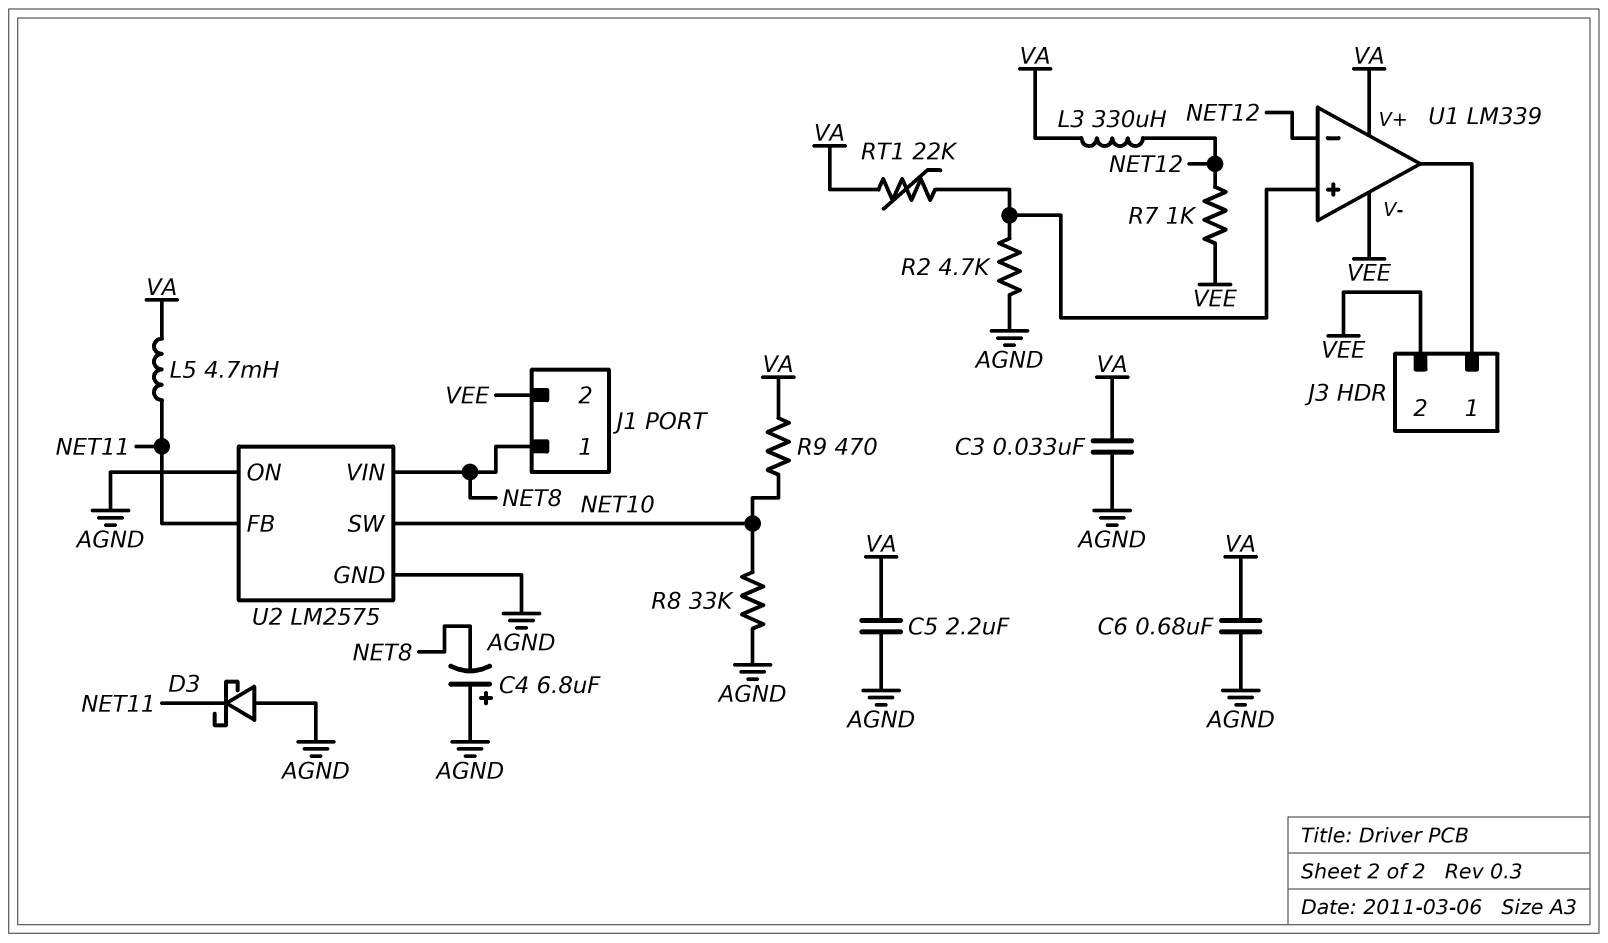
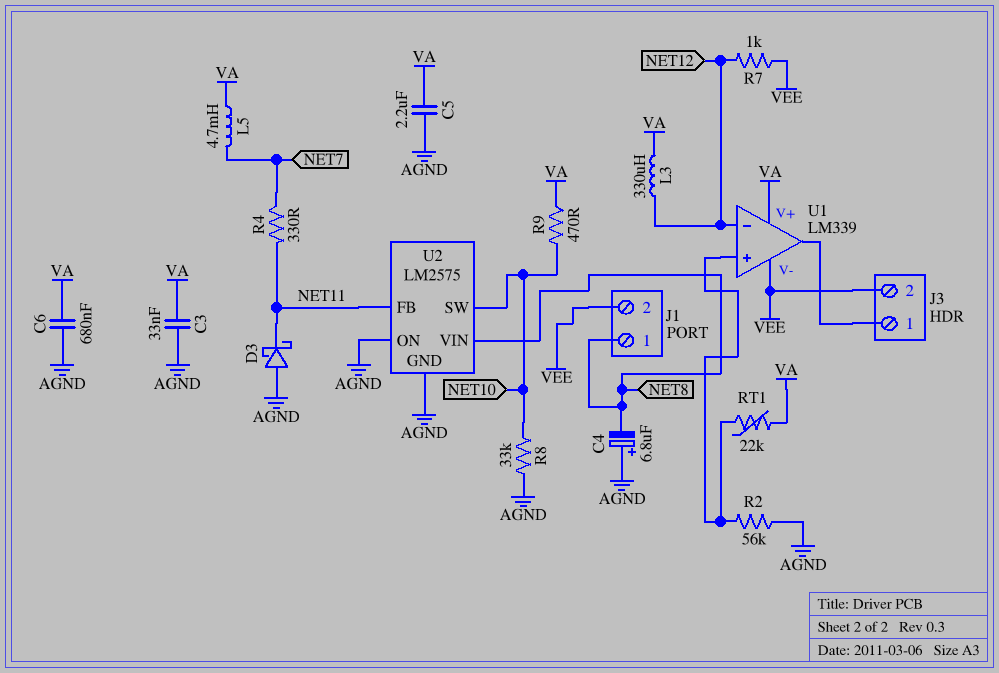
L5: 4.7mH (NET11, VA) -> 4.7mH (NET7, VA)
R2: 4.7k (AGND, U1/in+) -> 56k (AGND, U1/in+)
R4: none -> 330 (NET7, NET11)

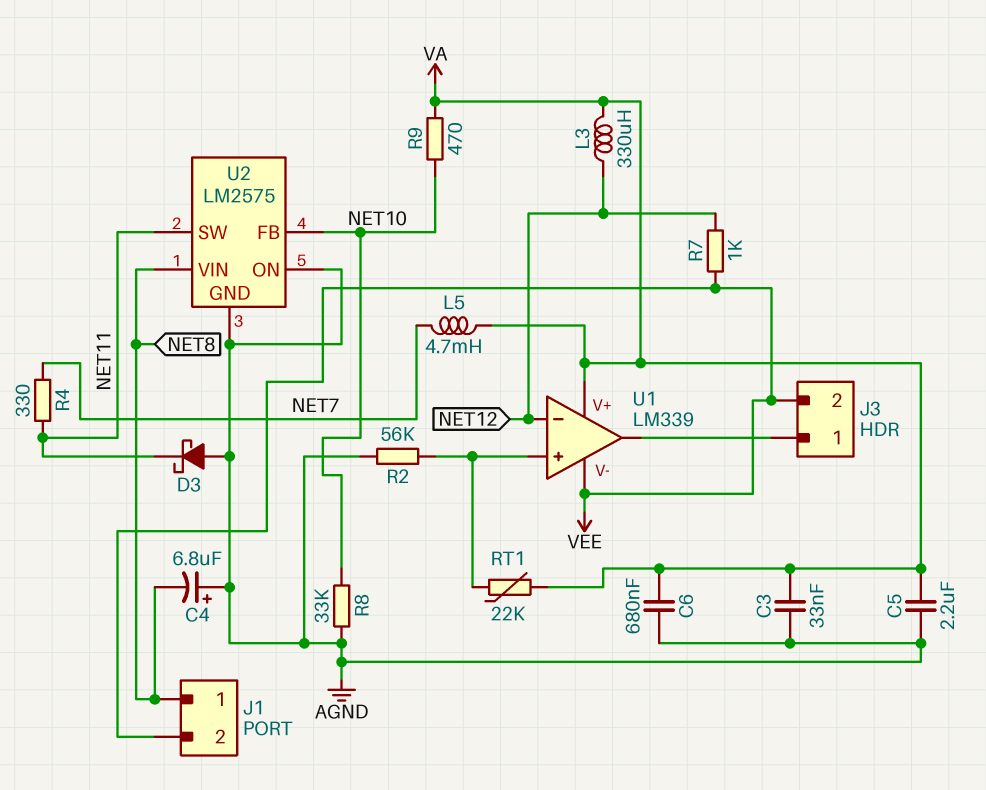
U2 pin FB: NET11 -> NET10
U2 pin SW: NET10 -> NET11

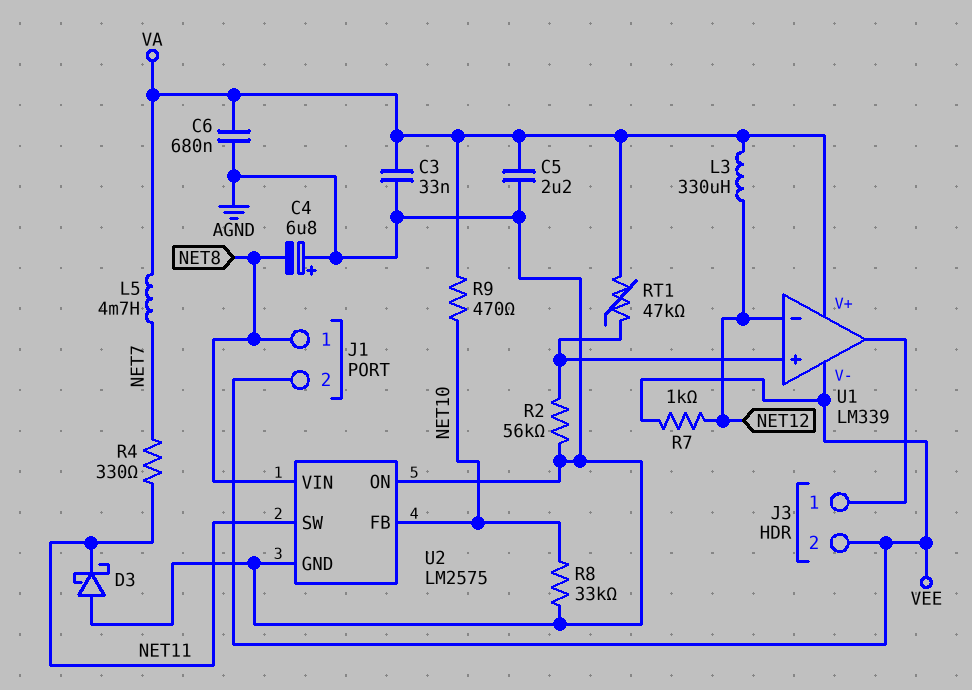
RT1: 22k (U1/in+, VA) -> 47k (U1/in+, VA)

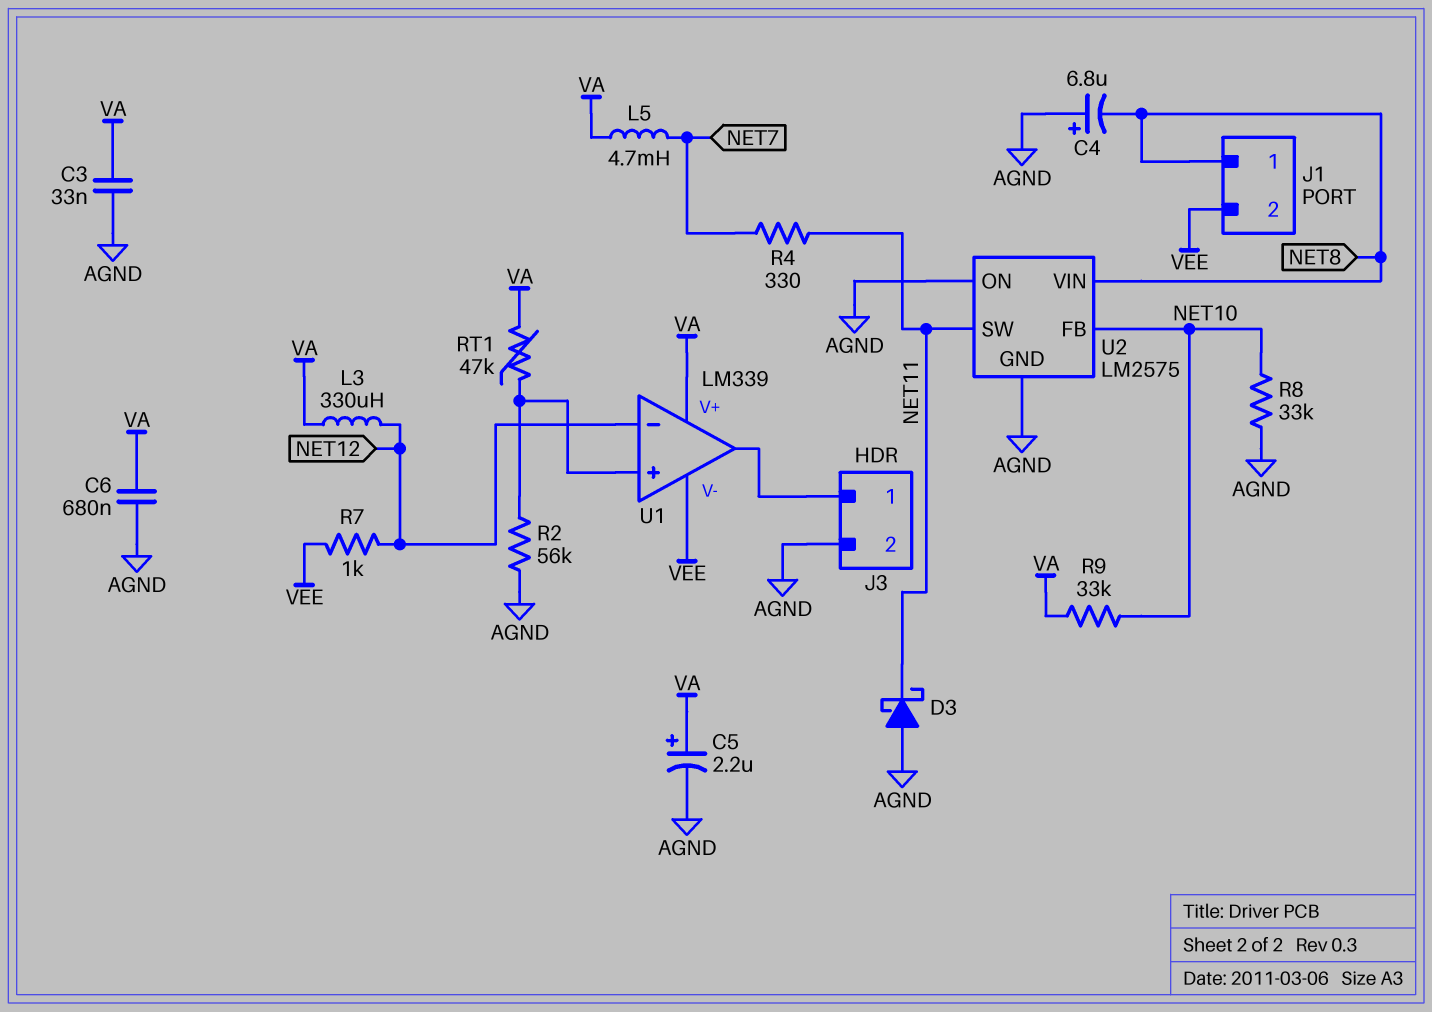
C5: 2.2uF (AGND, VA) -> 2.2uF (plus VA, minus AGND)
J3 pin 2: VEE -> AGND
R9: 470 (NET10, VA) -> 33k (NET10, VA)

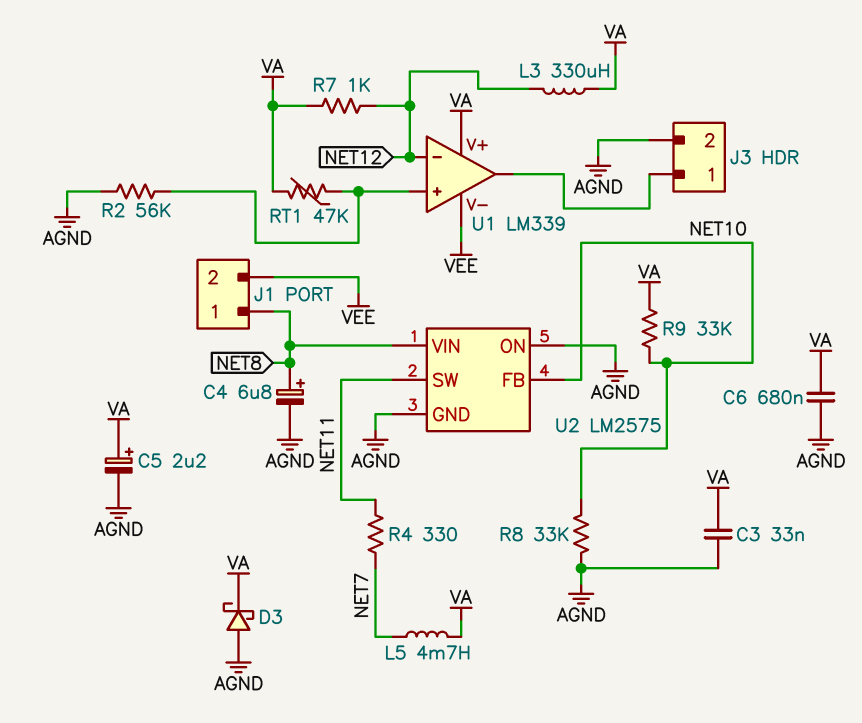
C4: 6.8uF (plus AGND, minus NET8) -> 6.8uF (plus NET8, minus AGND)
D3: schottky (A AGND, K NET11) -> schottky (A AGND, K VA)
R7: 1k (NET12, VEE) -> 1k (NET12, VA)

